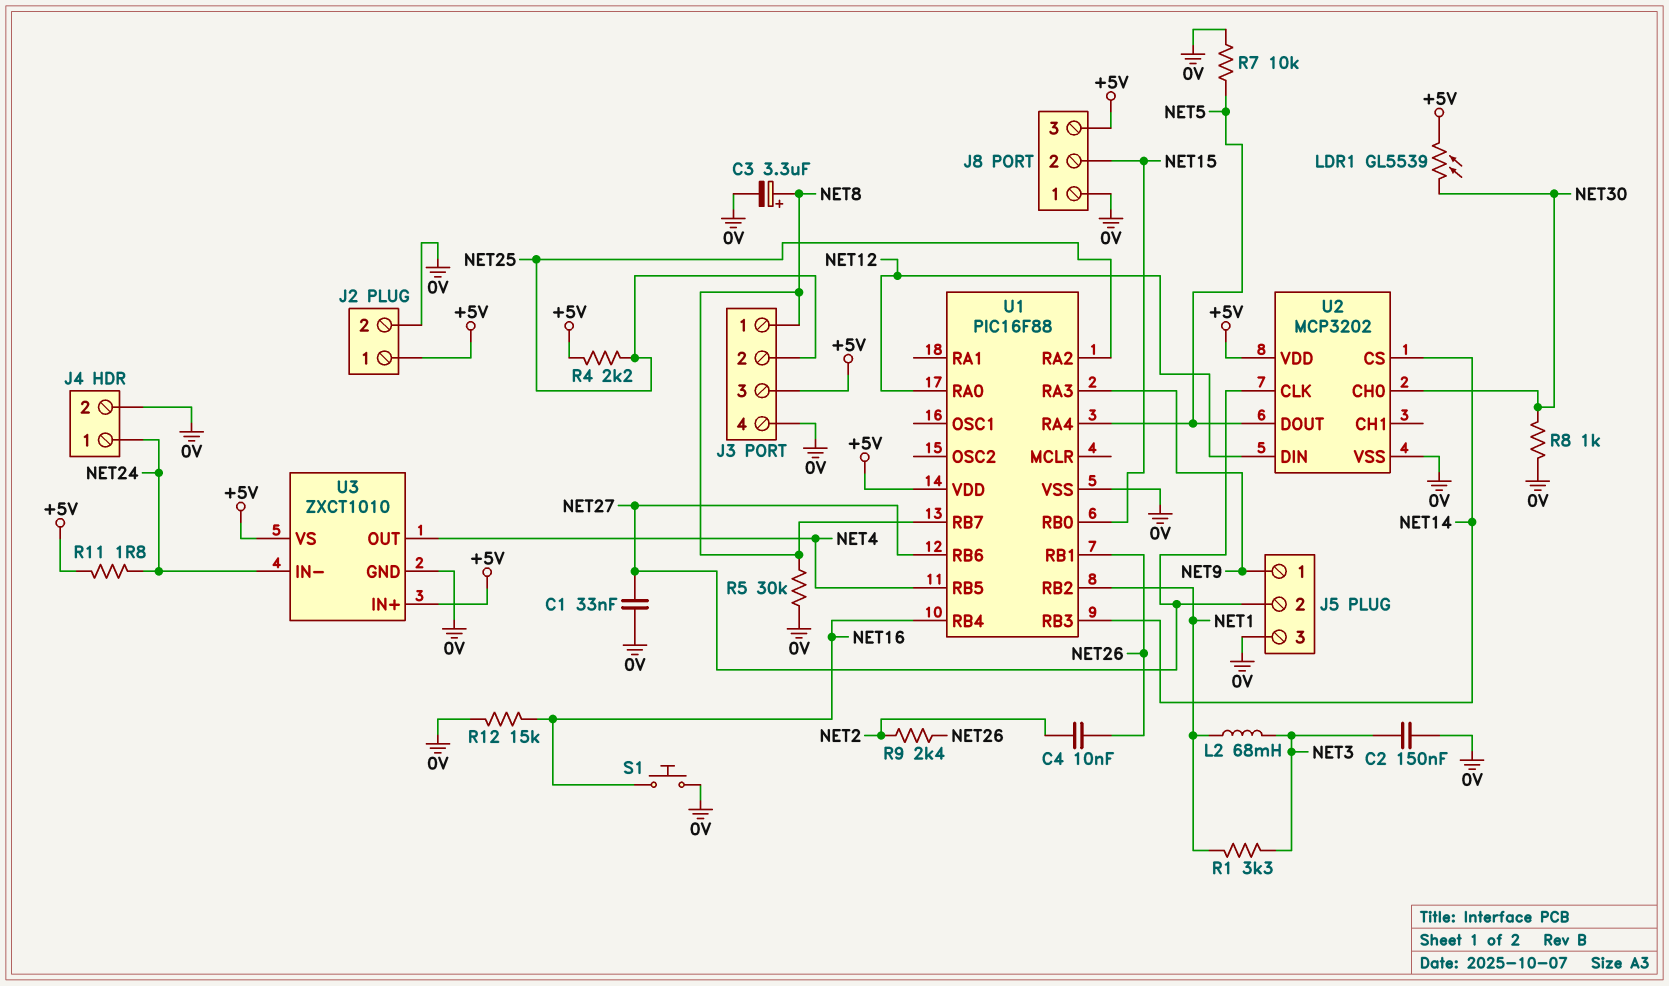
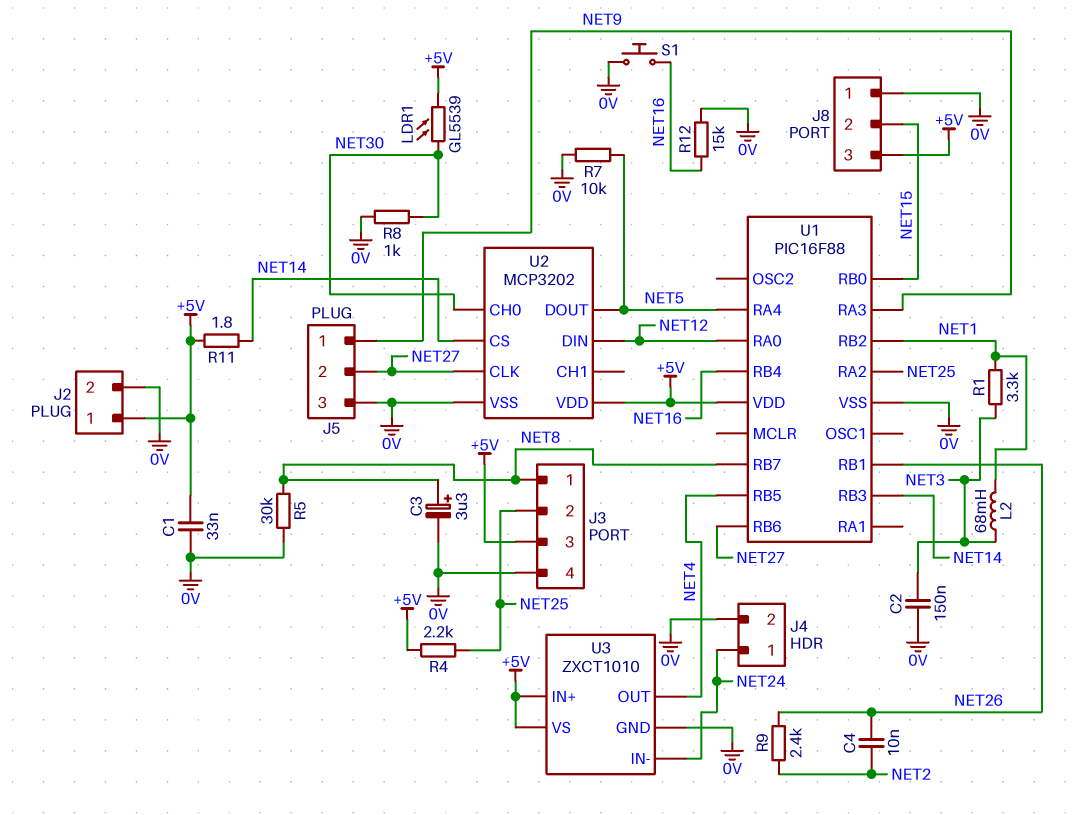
C1: 33nF (0V, NET27) -> 33nF (+5V, 0V)
R11: 1.8 (+5V, NET24) -> 1.8 (+5V, NET14)

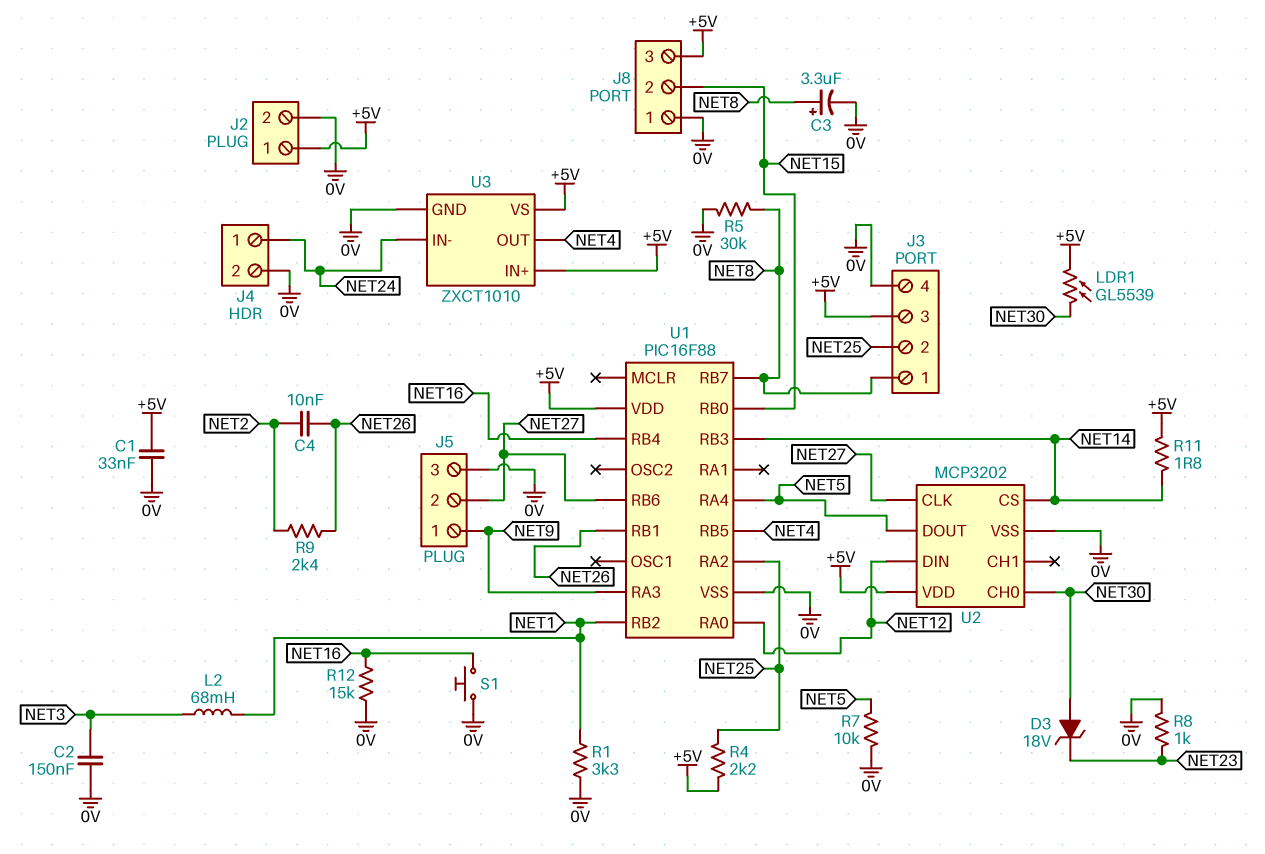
D3: none -> zener 18V (A NET30, K NET23)
R1: 3.3k (NET1, NET3) -> 3.3k (0V, NET1)
R8: 1k (0V, NET30) -> 1k (0V, NET23)

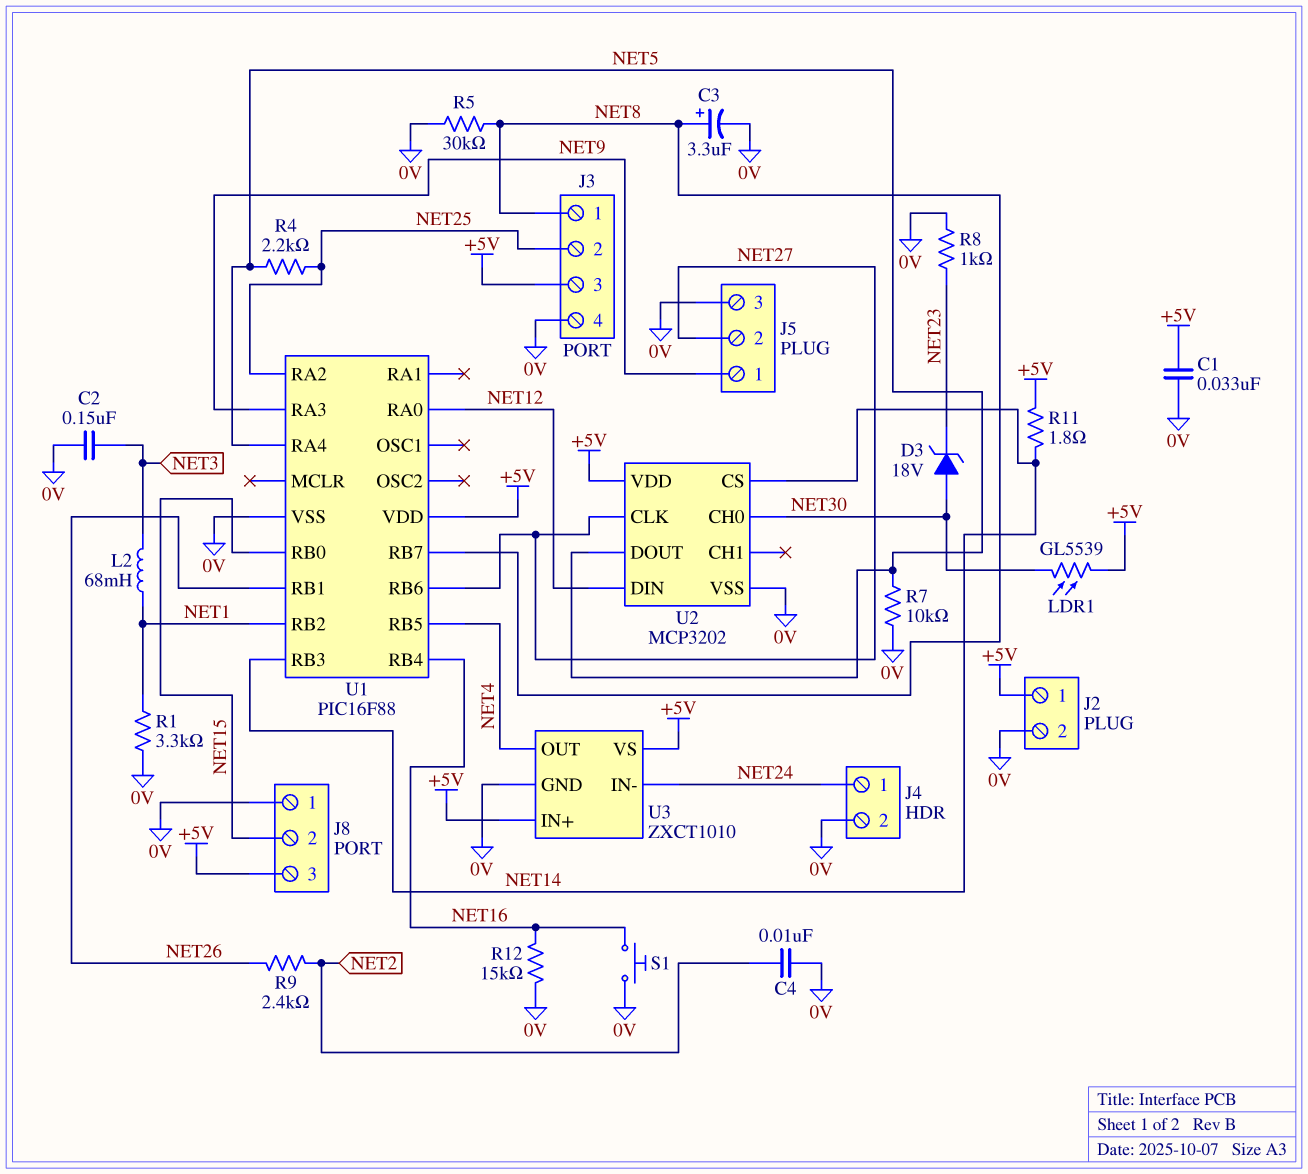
C4: 10nF (NET2, NET26) -> 10nF (0V, NET2)
R4: 2.2k (+5V, NET25) -> 2.2k (NET5, NET25)

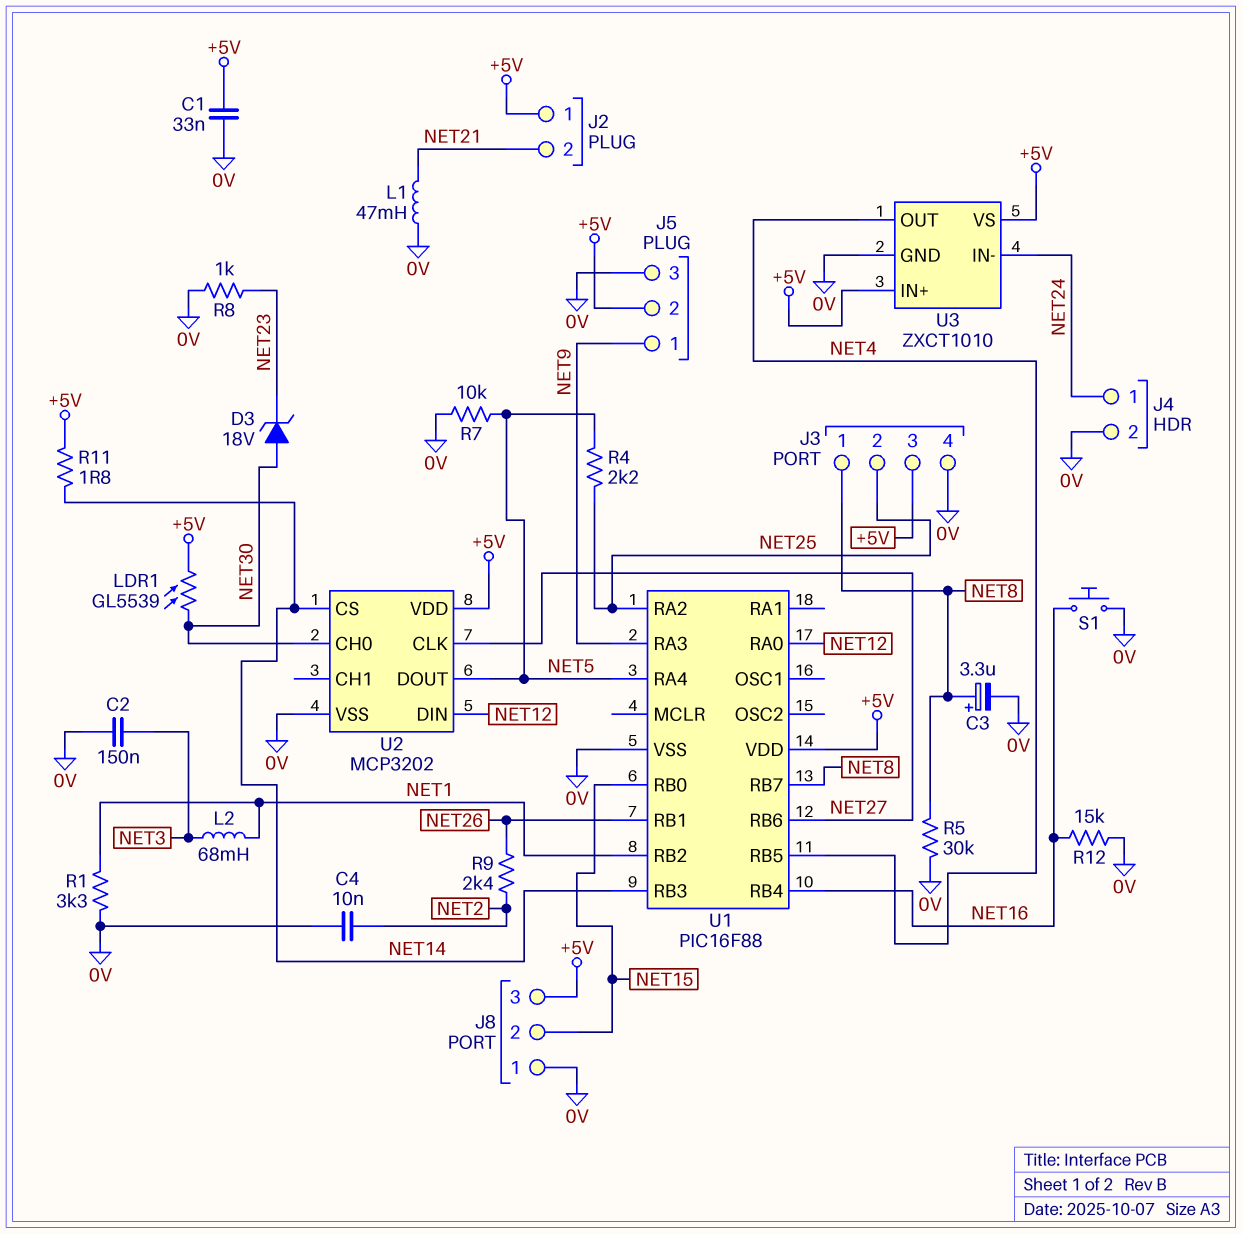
J2 pin 2: 0V -> NET21
J5 pin 2: NET27 -> +5V
L1: none -> 47mH (0V, NET21)

